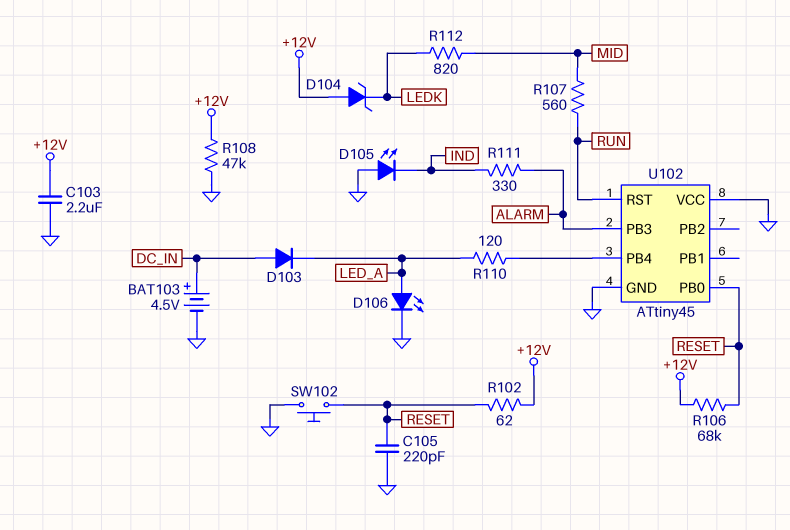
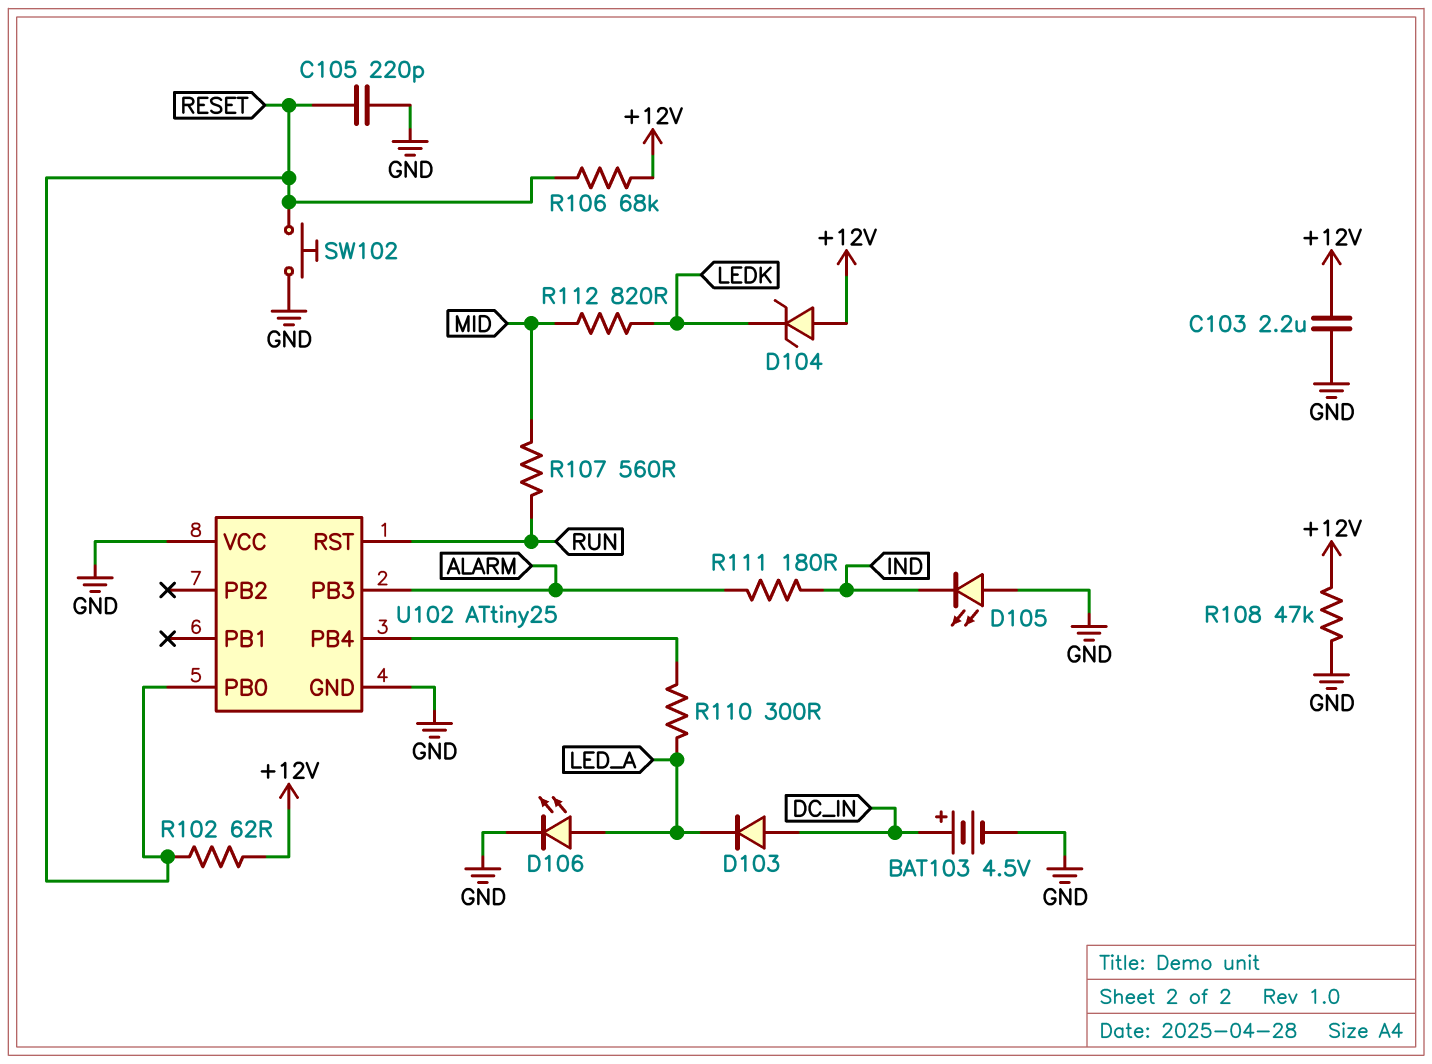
R110: 120 (LED_A, U102/PB4) -> 300 (LED_A, U102/PB4)
R111: 330 (ALARM, IND) -> 180 (ALARM, IND)
U102: ATtiny45 -> ATtiny25

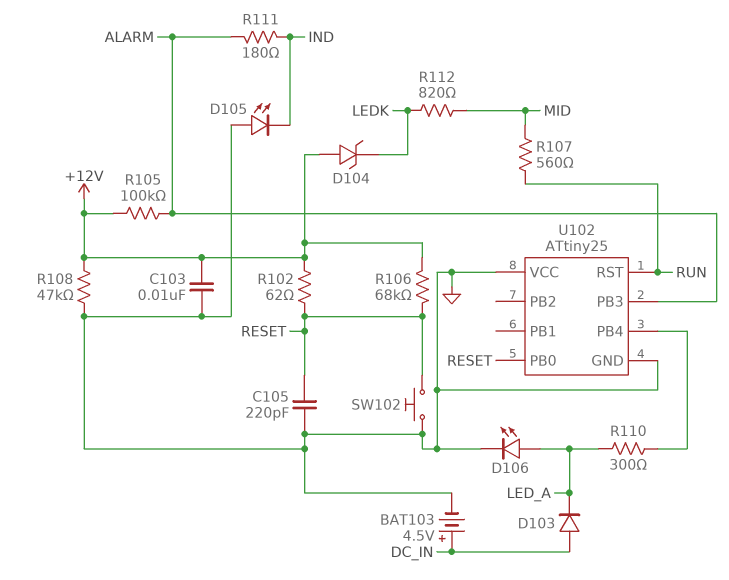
C103: 2.2uF (+12V, GND) -> 10nF (+12V, GND)
R105: none -> 100k (+12V, ALARM)

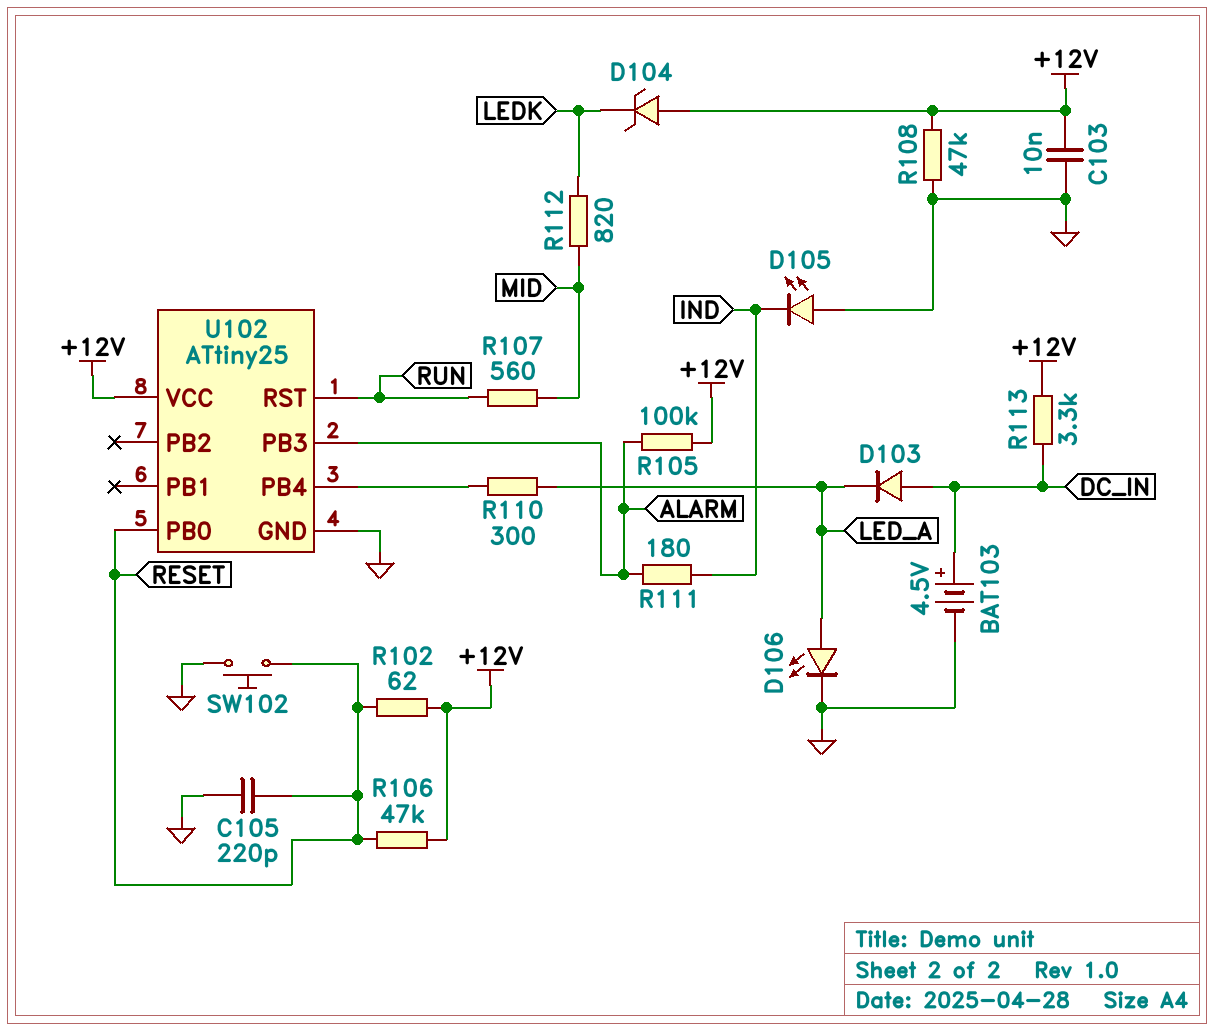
R106: 68k (+12V, RESET) -> 47k (+12V, RESET)
R113: none -> 3.3k (+12V, DC_IN)
U102 pin VCC: GND -> +12V

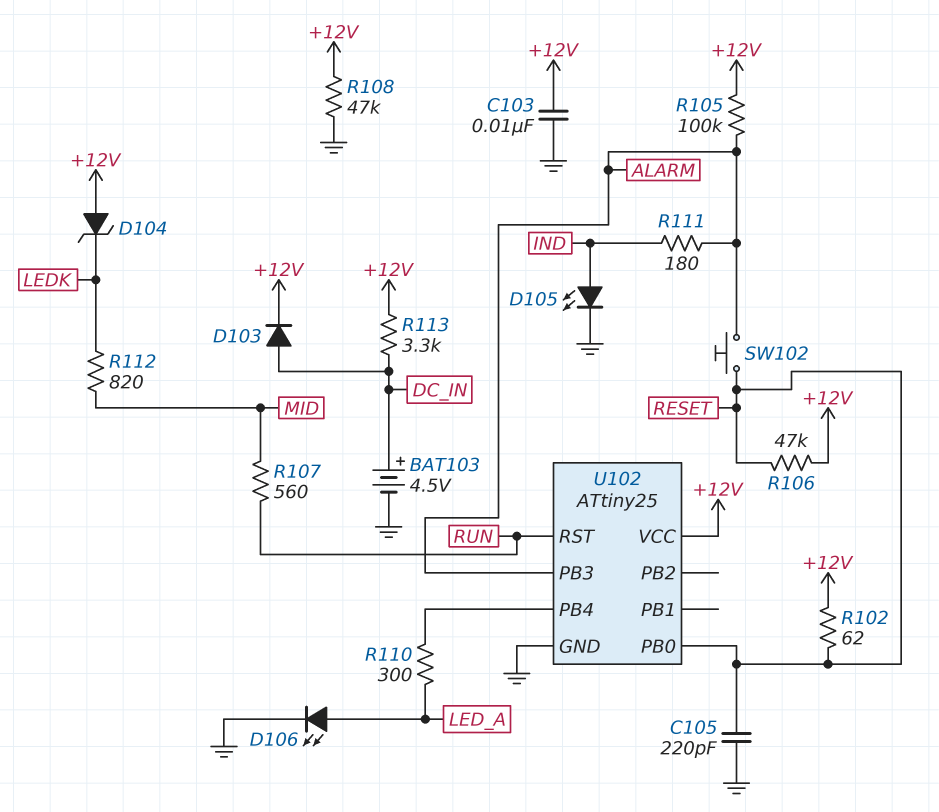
D103: diode (A DC_IN, K LED_A) -> diode (A DC_IN, K +12V)
D105: LED (A GND, K IND) -> LED (A IND, K GND)
SW102: button (GND, RESET) -> button (ALARM, RESET)

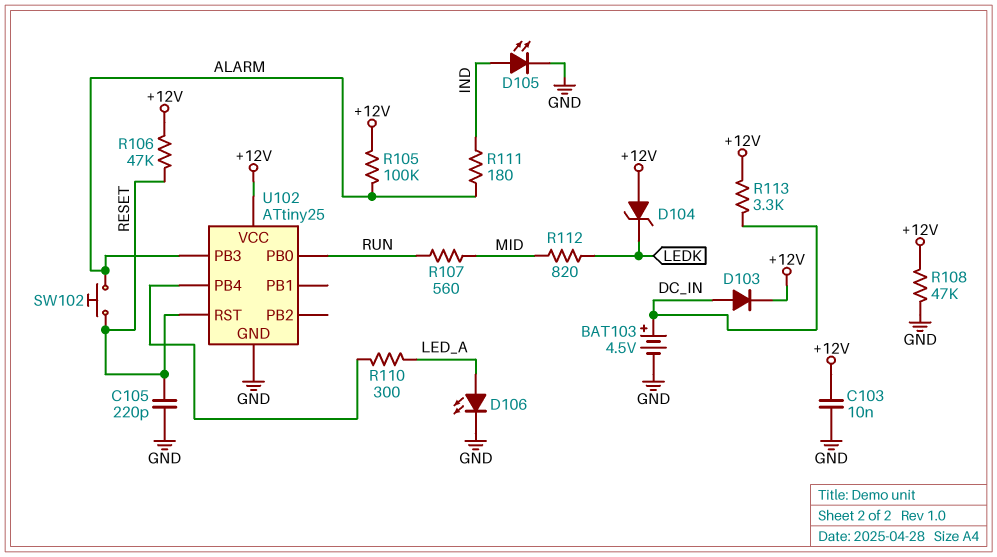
R102: 62 (+12V, RESET) -> none
U102 pin PB0: RESET -> RUN
U102 pin RST: RUN -> RESET

